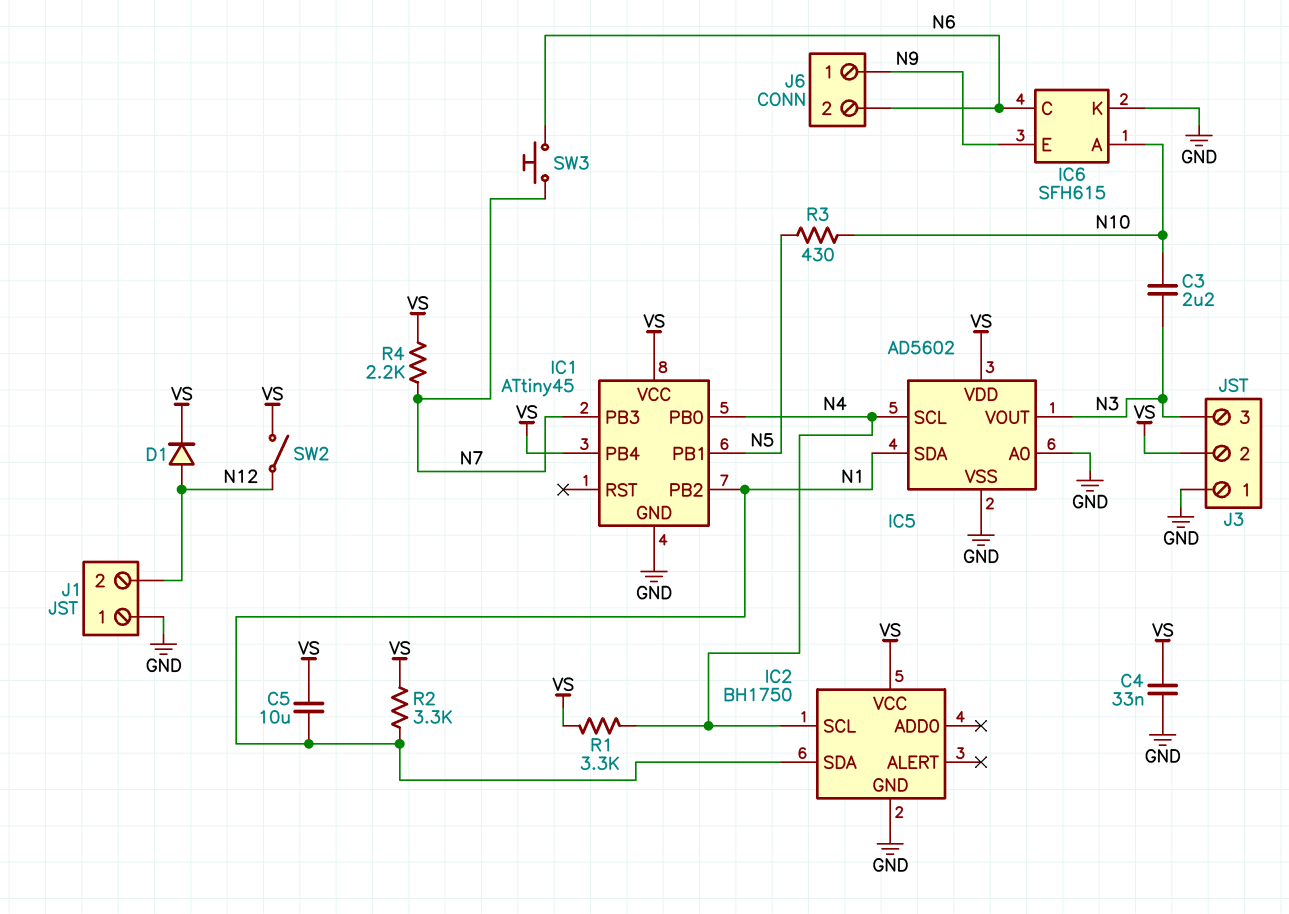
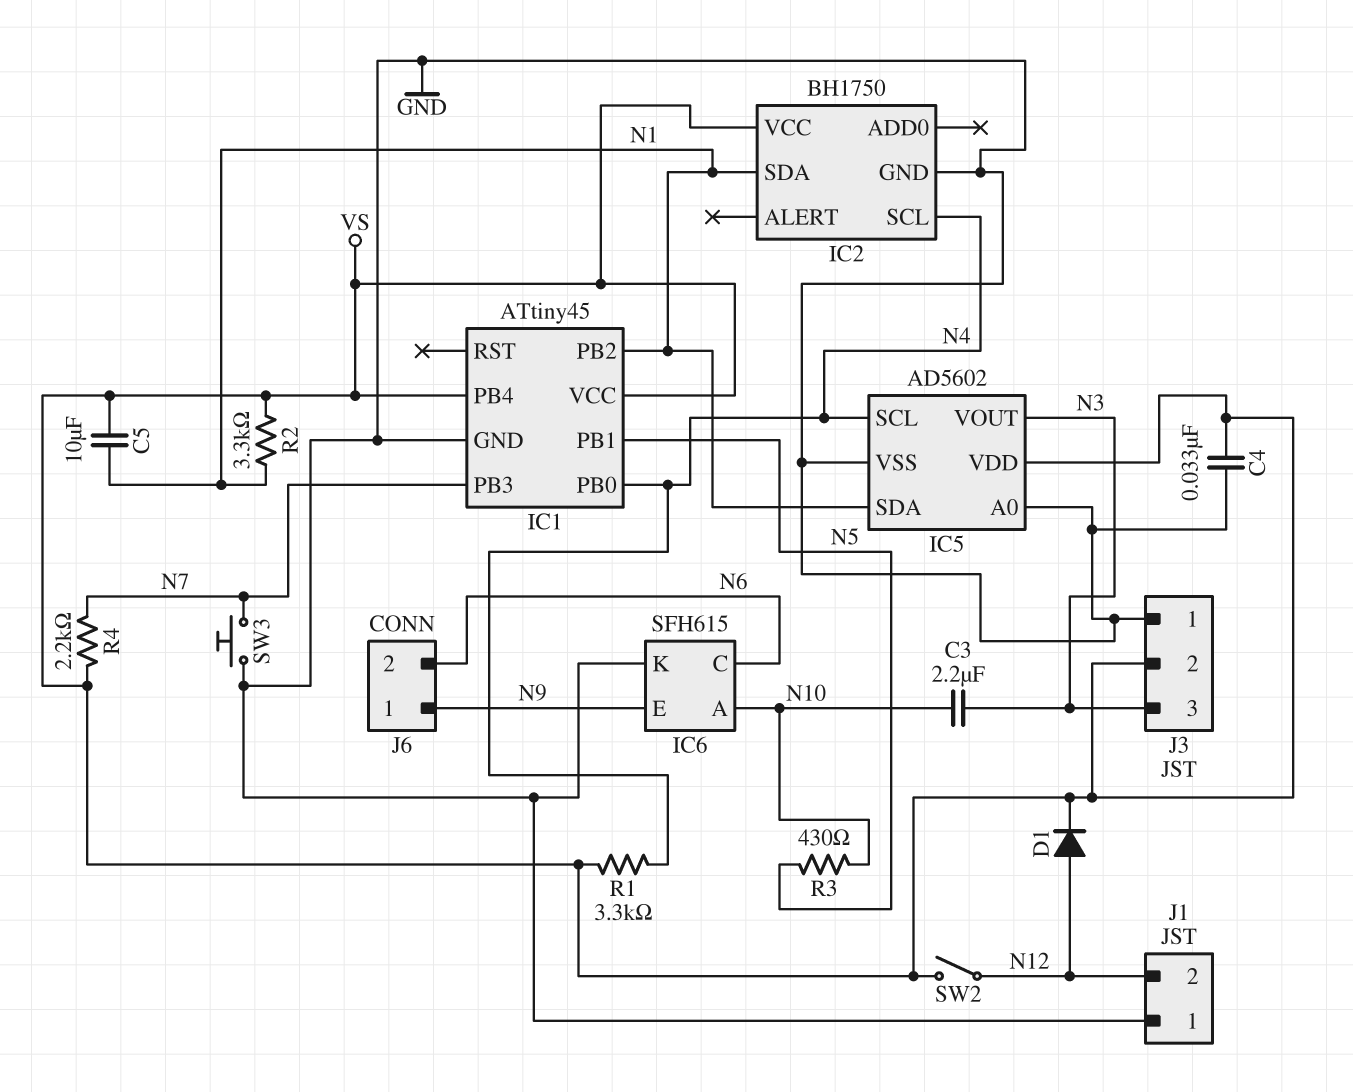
SW3: button (N6, N7) -> button (GND, N7)

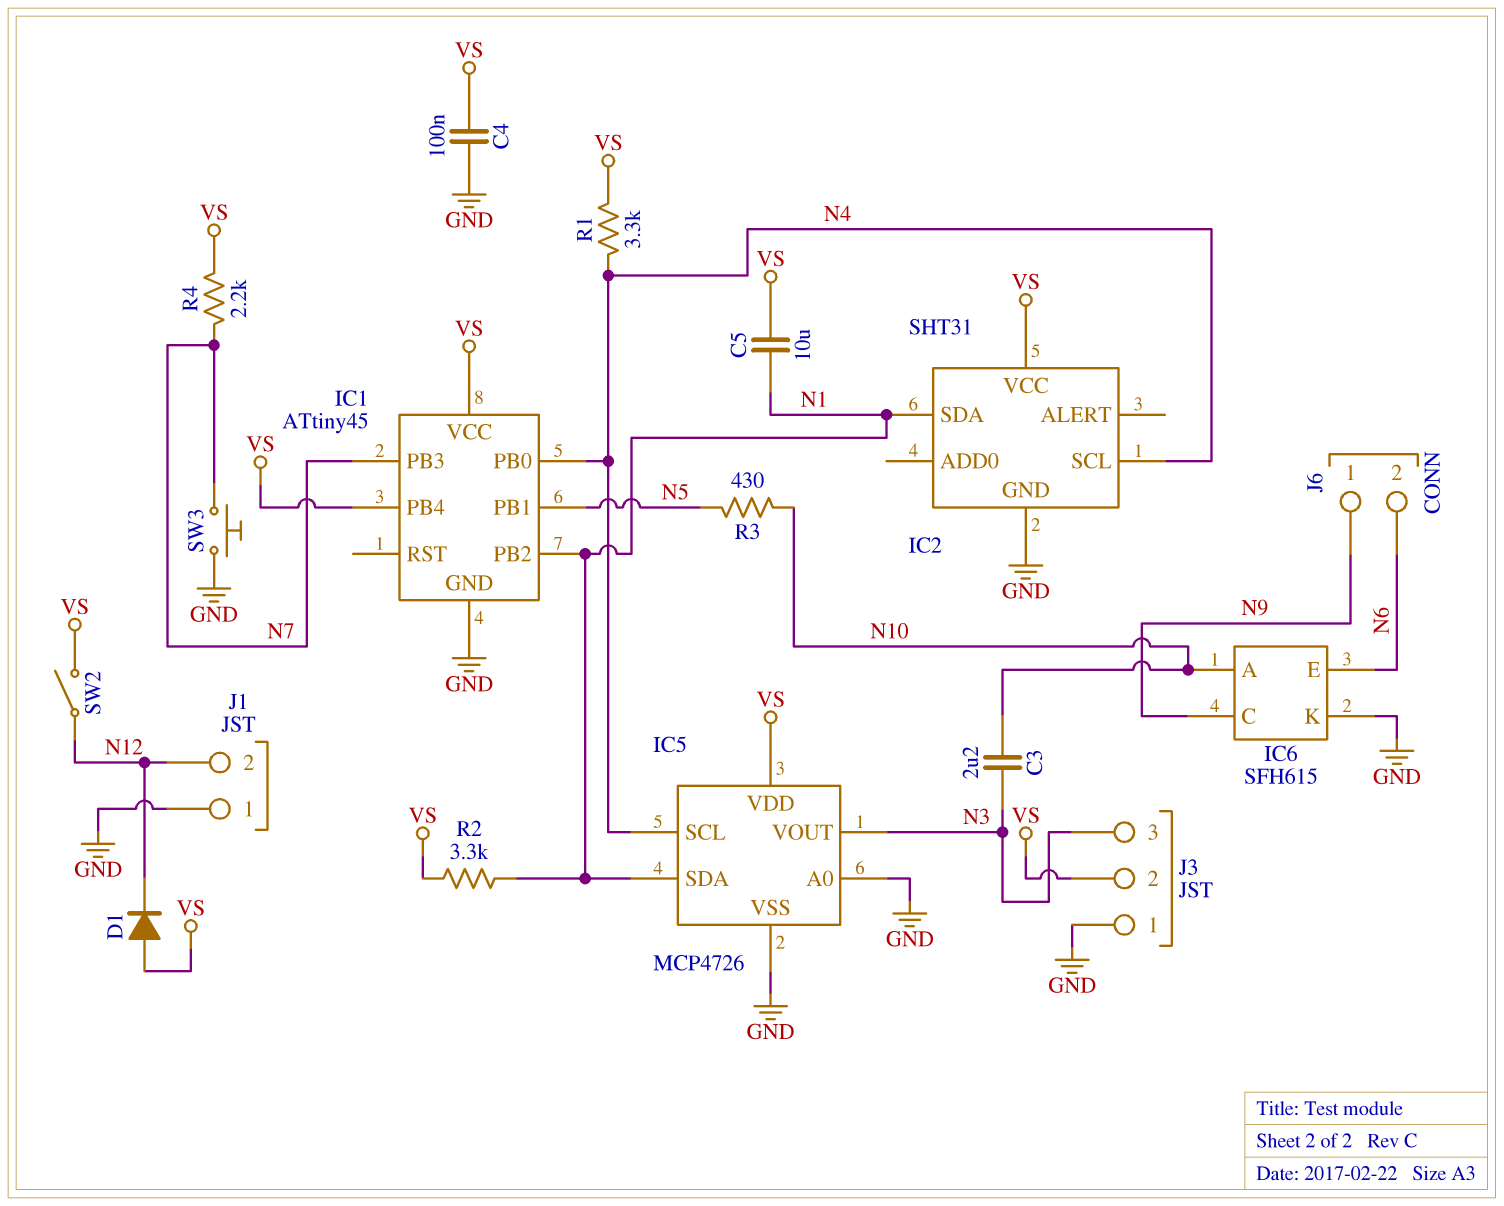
C4: 33nF (GND, VS) -> 100nF (GND, VS)
D1: diode (A N12, K VS) -> diode (A VS, K N12)
IC2: BH1750 -> SHT31
IC5: AD5602 -> MCP4726
IC6 pin C: N6 -> N9
IC6 pin E: N9 -> N6

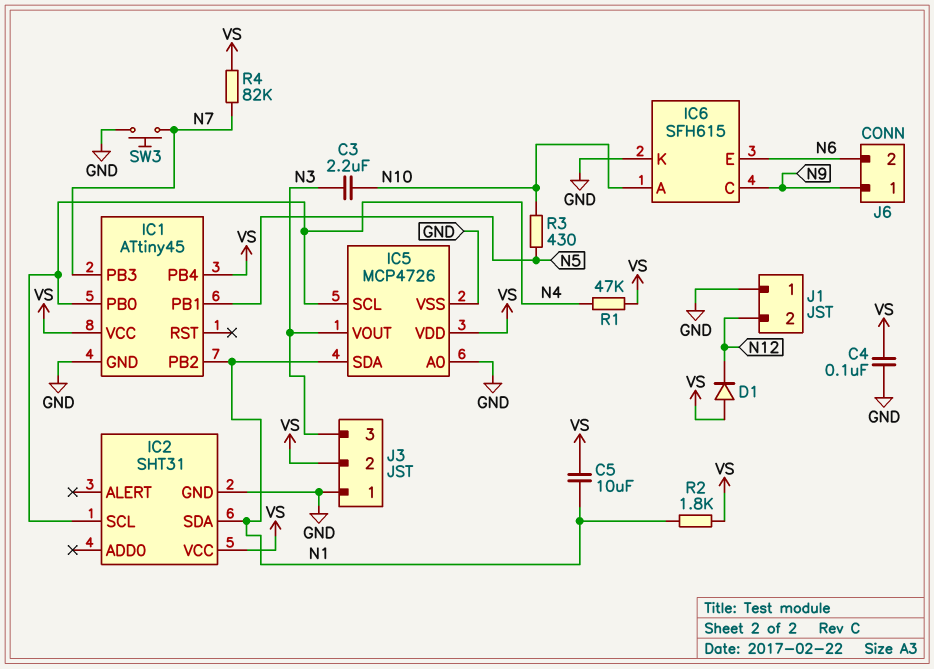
R1: 3.3k (N4, VS) -> 47k (N4, VS)
R2: 3.3k (N1, VS) -> 1.8k (N1, VS)
R4: 2.2k (N7, VS) -> 82k (N7, VS)
SW2: switch (N12, VS) -> none

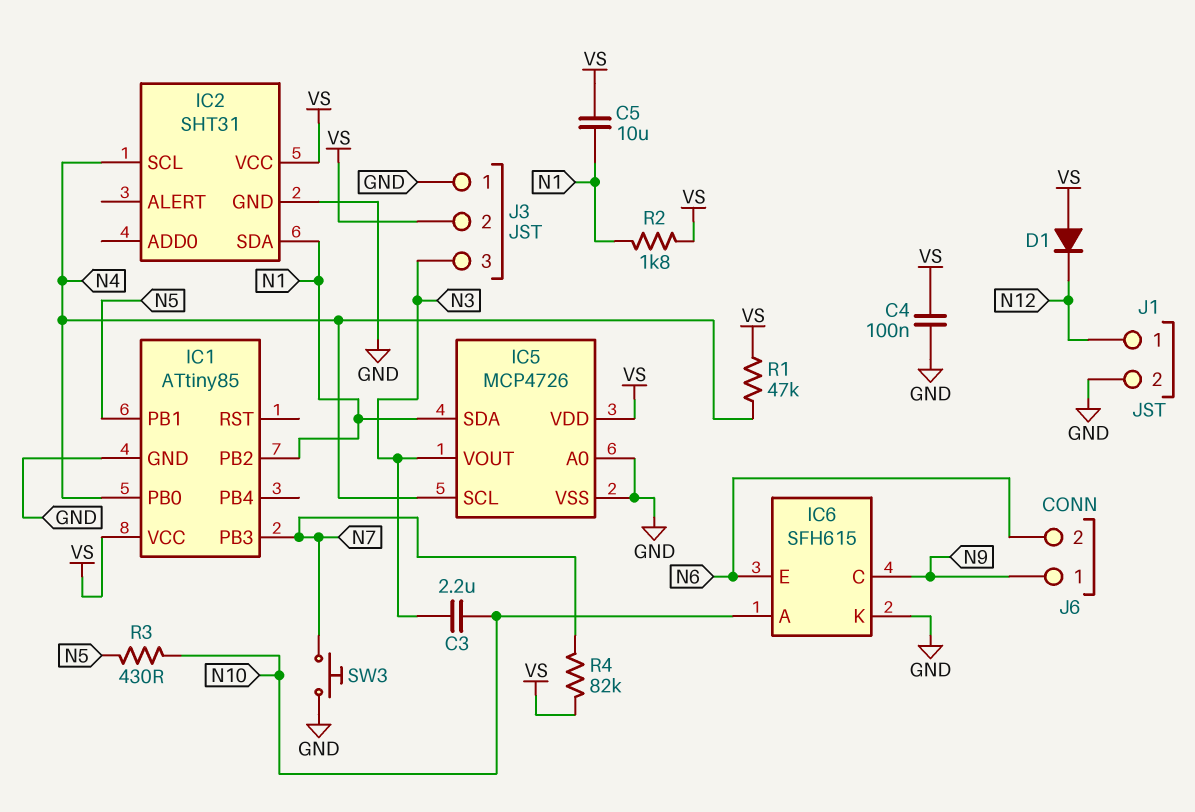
IC1: ATtiny45 -> ATtiny85
IC1 pin PB4: VS -> none
J1 pin 1: GND -> N12
J1 pin 2: N12 -> GND

